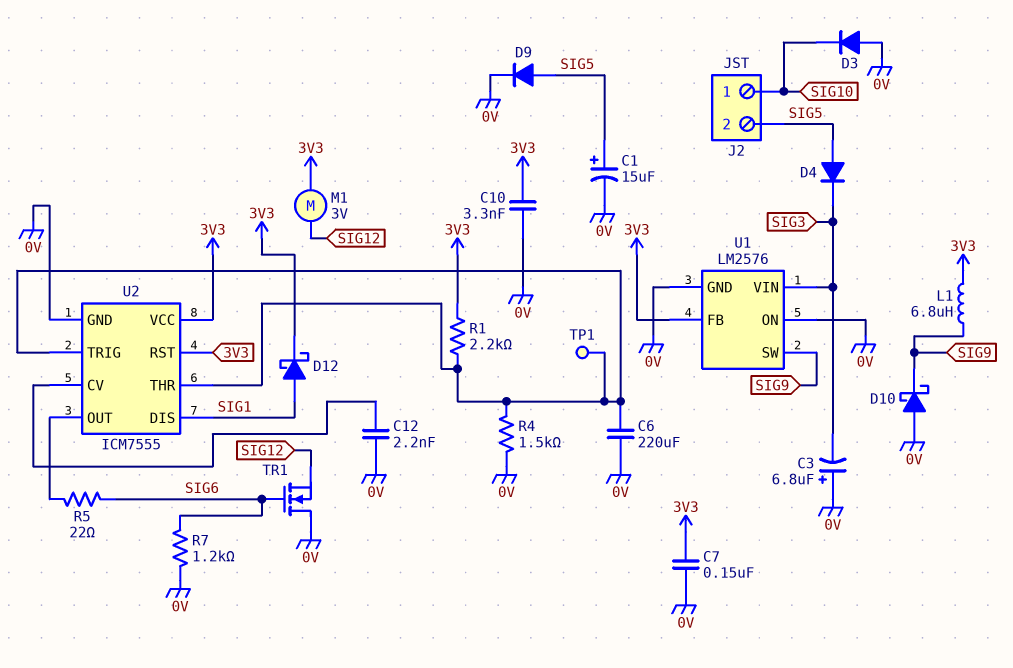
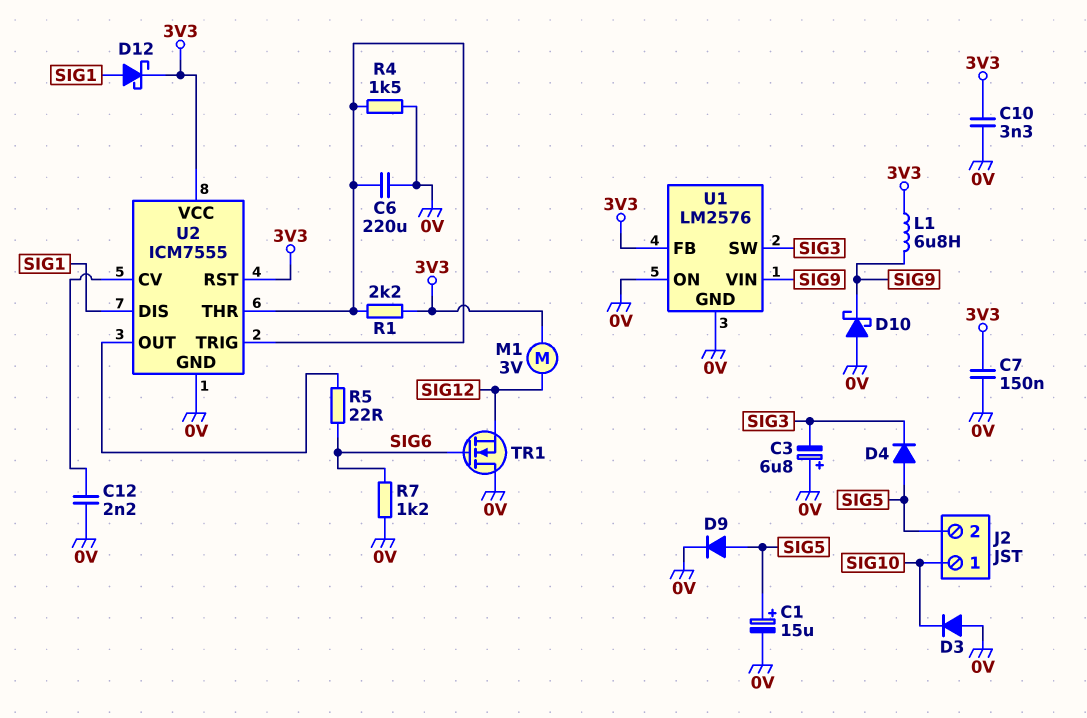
TP1: test point (U2/THR) -> none
U1 pin SW: SIG9 -> SIG3
U1 pin VIN: SIG3 -> SIG9

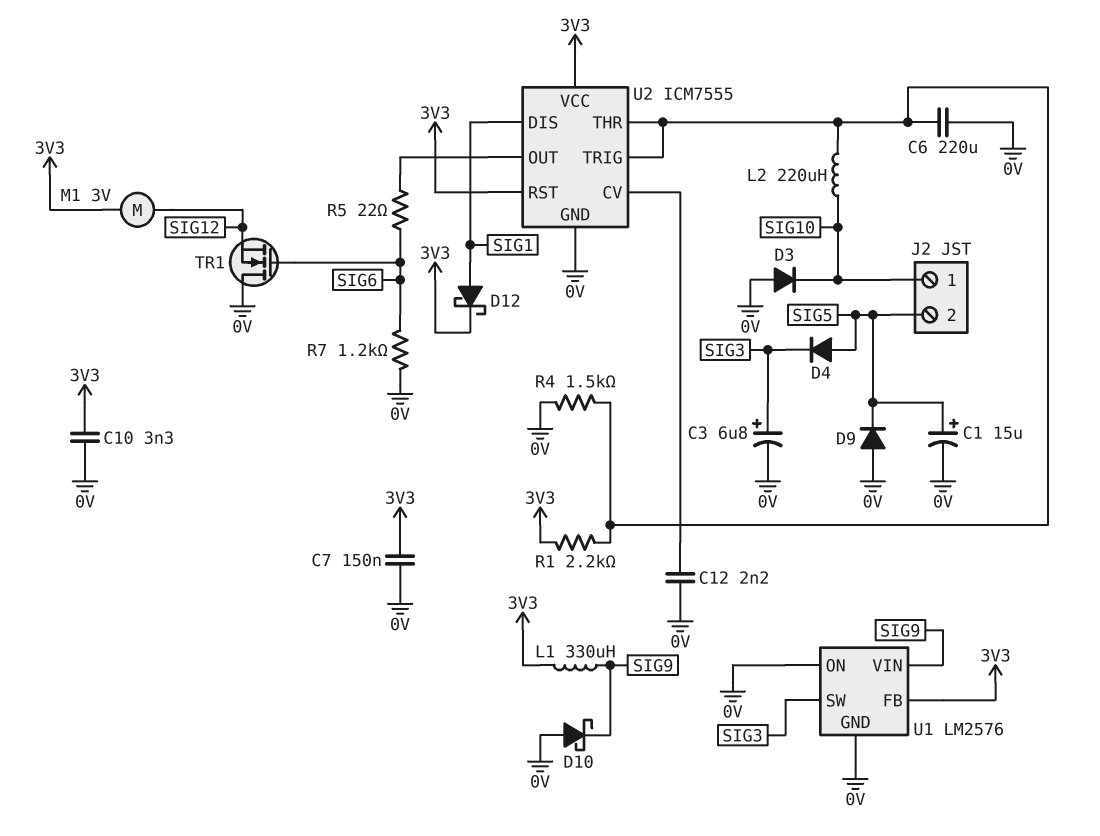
C3: 6.8uF (plus 0V, minus SIG3) -> 6.8uF (plus SIG3, minus 0V)
D9: diode (A SIG5, K 0V) -> diode (A 0V, K SIG5)
L1: 6.8uH (3V3, SIG9) -> 330uH (3V3, SIG9)
L2: none -> 220uH (SIG10, U2/THR)

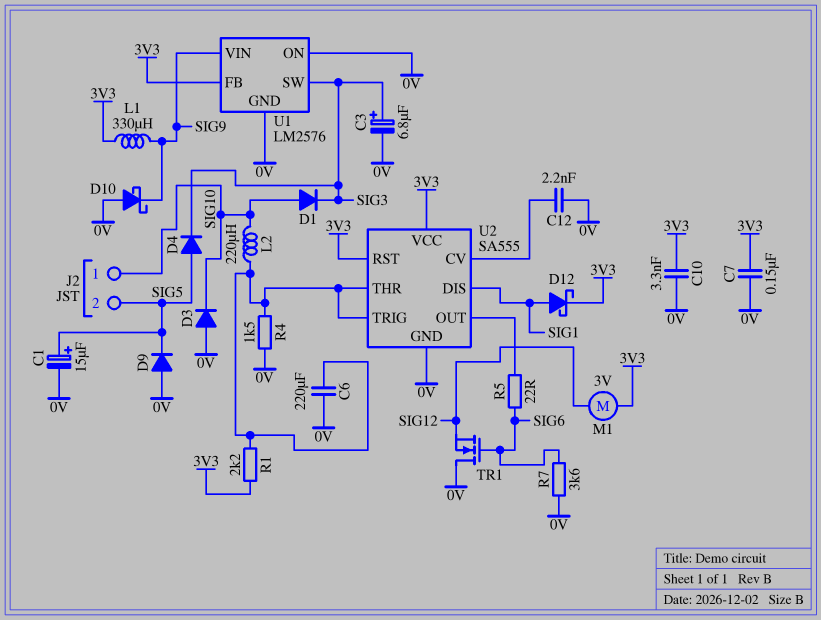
D1: none -> diode (A SIG10, K SIG3)
R7: 1.2k (0V, SIG6) -> 3.6k (0V, SIG6)
U2: ICM7555 -> SA555

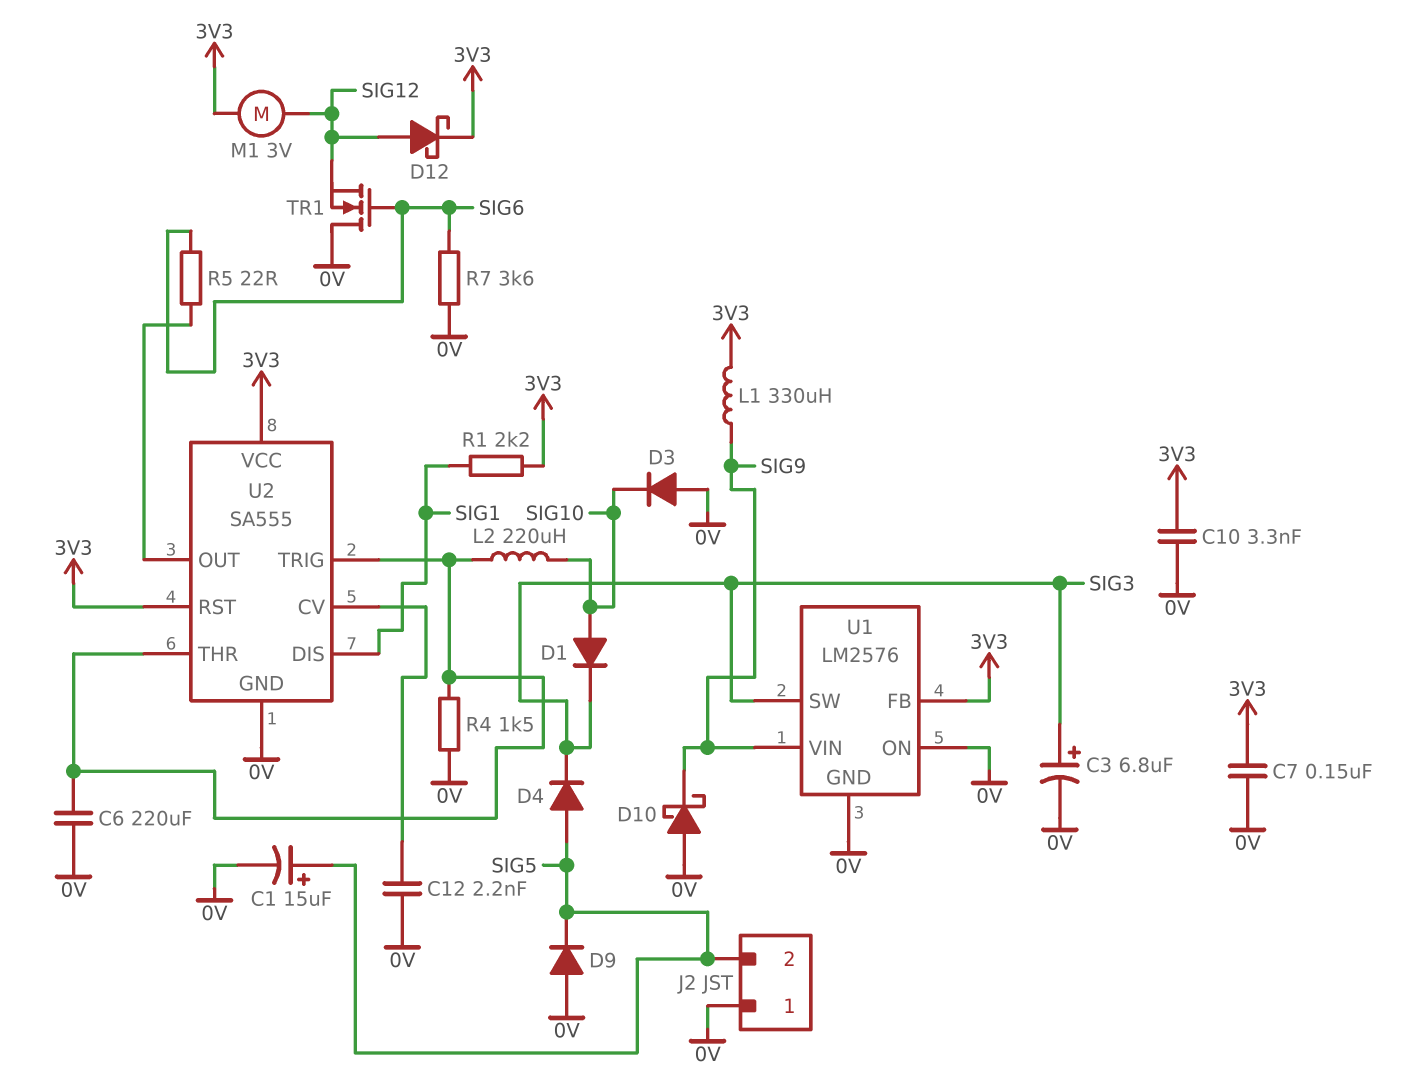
D12: schottky (A SIG1, K 3V3) -> schottky (A SIG12, K 3V3)
J2 pin 1: SIG10 -> 0V
R1: 2.2k (3V3, U2/THR) -> 2.2k (3V3, SIG1)

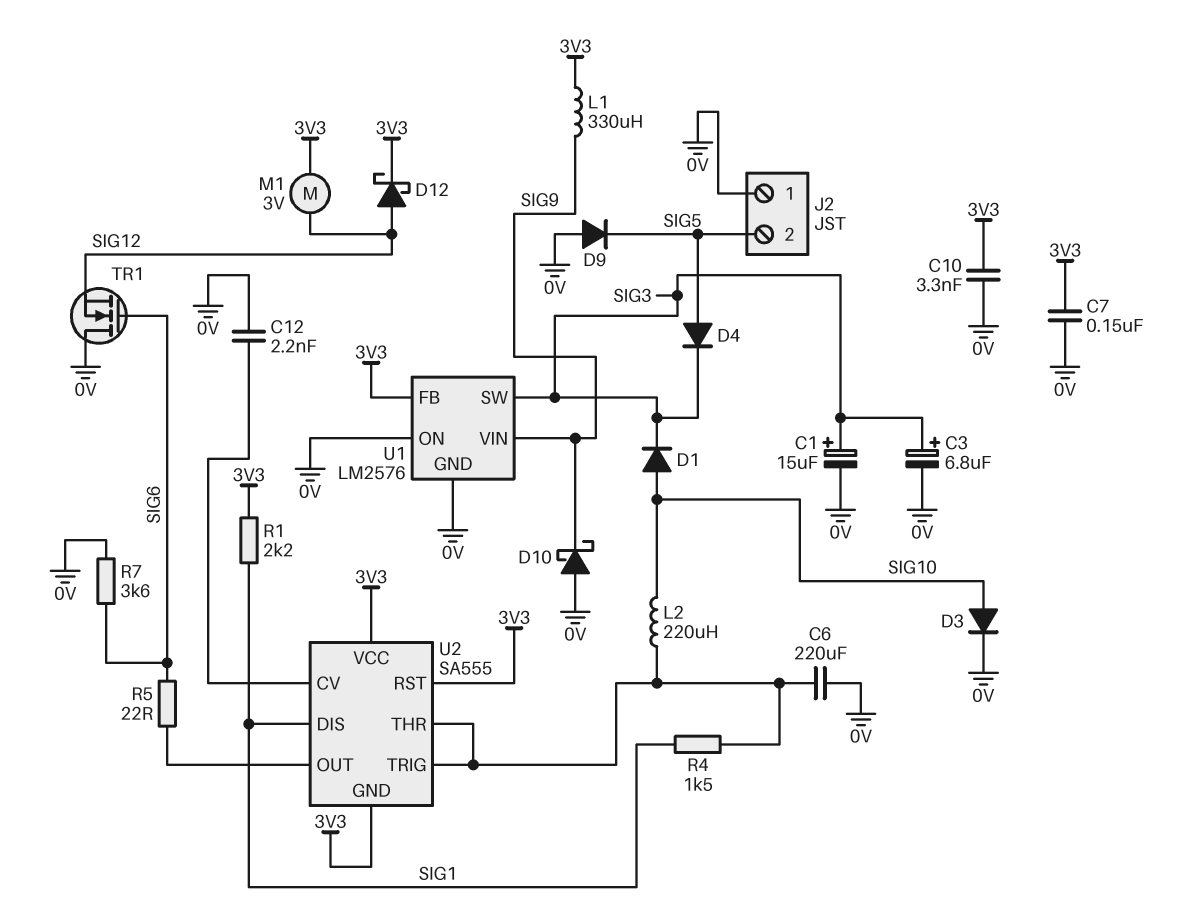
C1: 15uF (plus SIG5, minus 0V) -> 15uF (plus SIG3, minus 0V)
D3: diode (A 0V, K SIG10) -> diode (A SIG10, K 0V)
R4: 1.5k (0V, U2/THR) -> 1.5k (SIG1, U2/THR)
U2 pin GND: 0V -> 3V3

